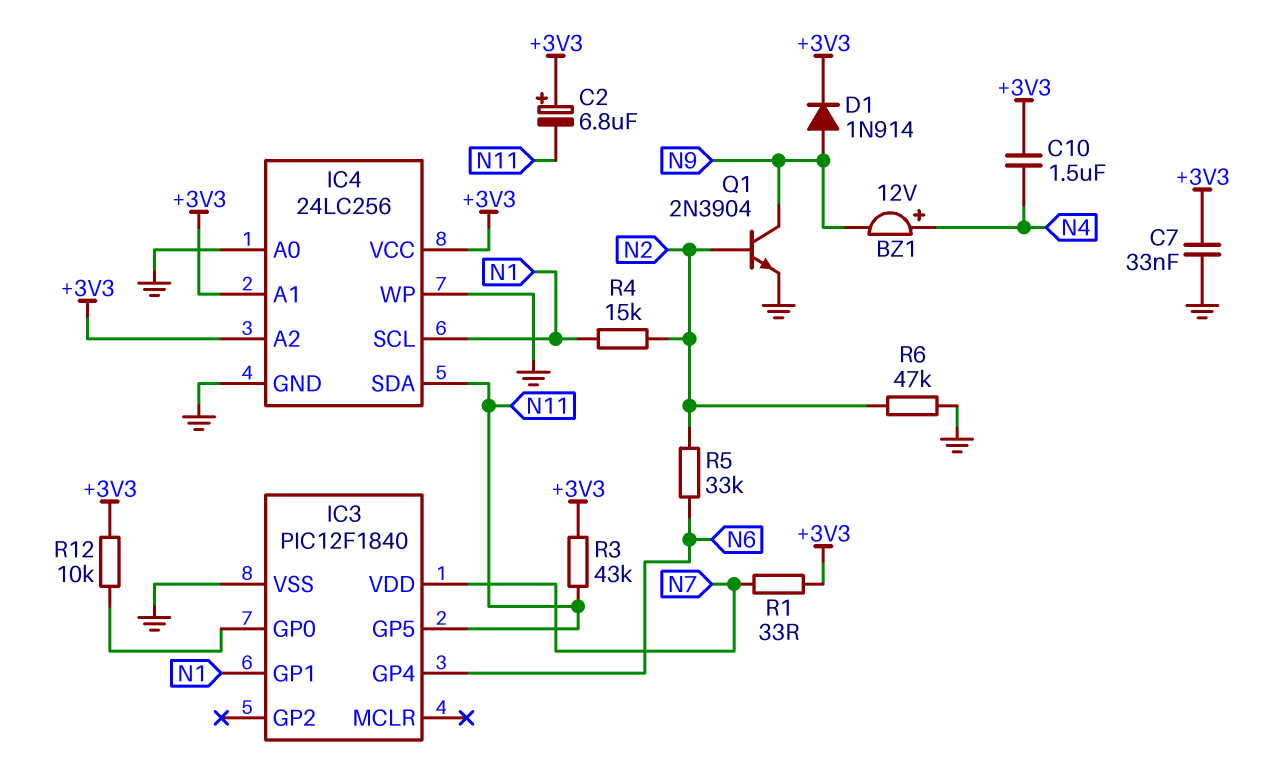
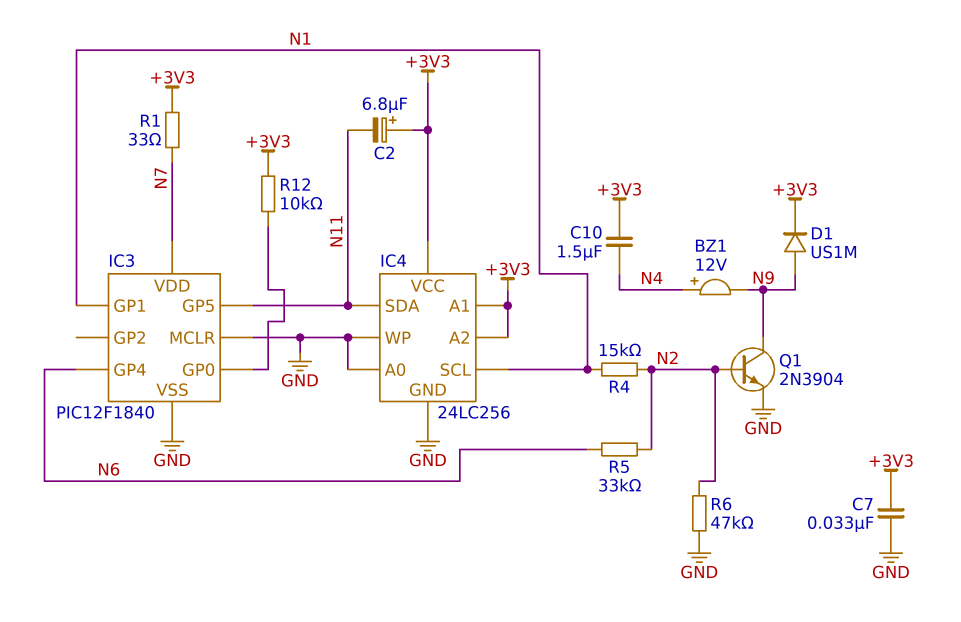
D1: diode 1N914 (A N9, K +3V3) -> diode US1M (A N9, K +3V3)
IC3 pin MCLR: none -> GND
R3: 43k (+3V3, N11) -> none

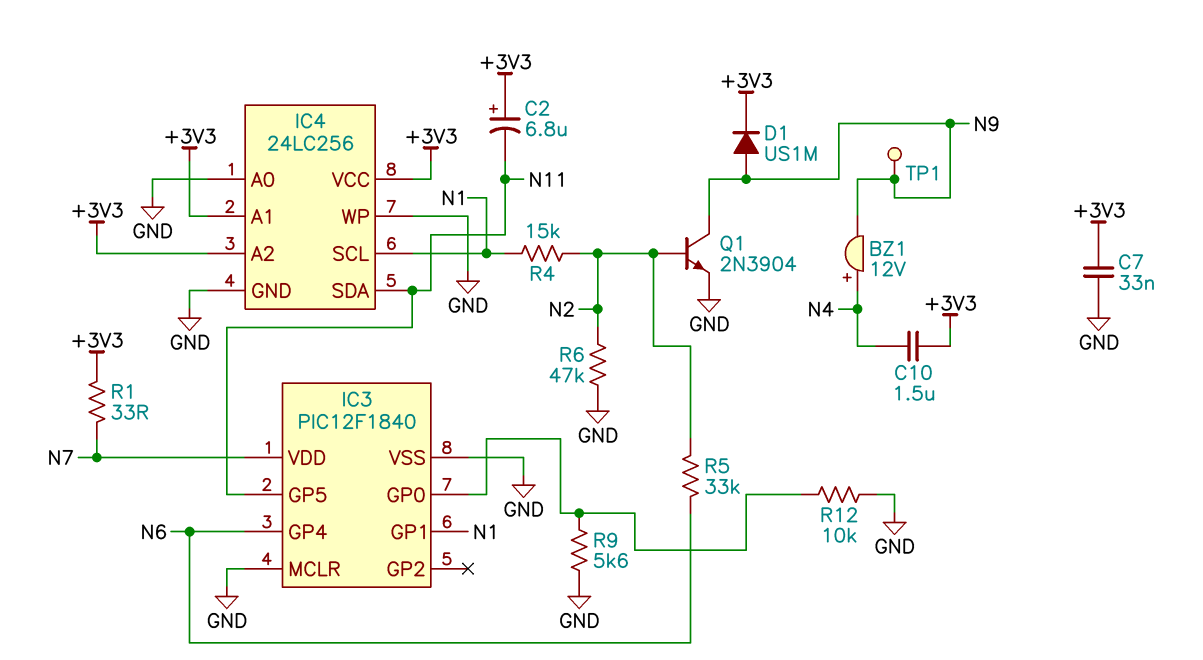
R9: none -> 5.6k (GND, IC3/GP0)
R12: 10k (+3V3, IC3/GP0) -> 10k (GND, IC3/GP0)
TP1: none -> test point (N9)

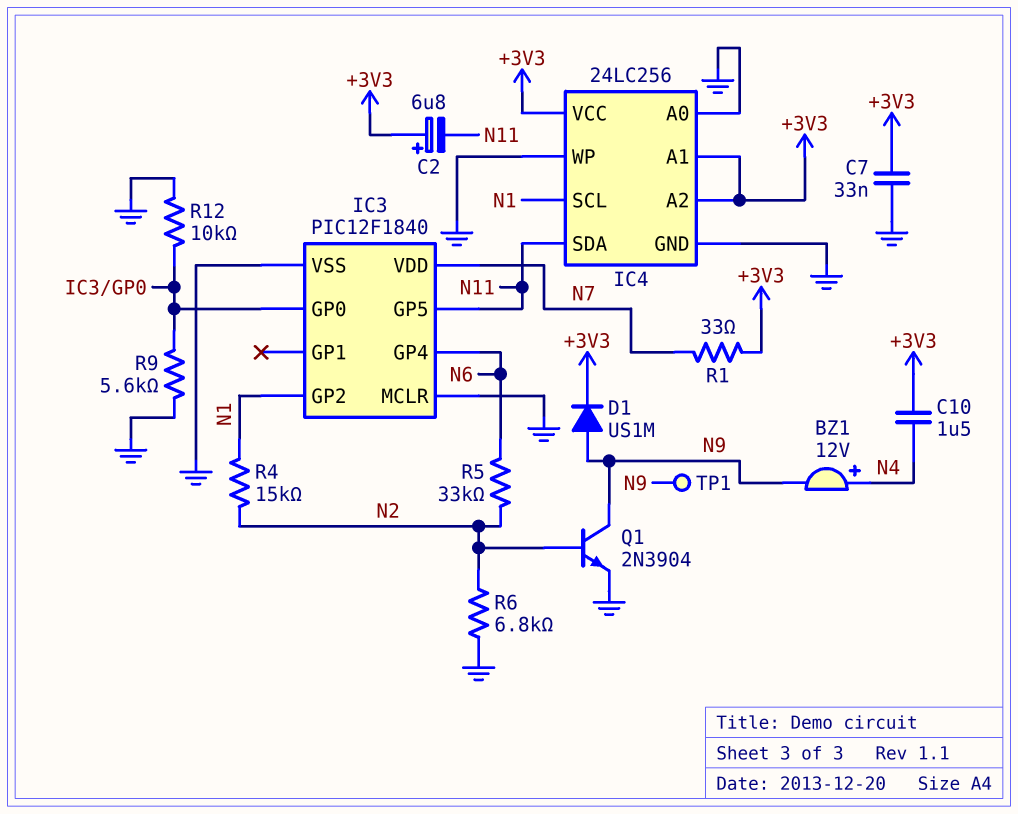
IC3 pin GP1: N1 -> none
IC3 pin GP2: none -> N1
R6: 47k (GND, N2) -> 6.8k (GND, N2)

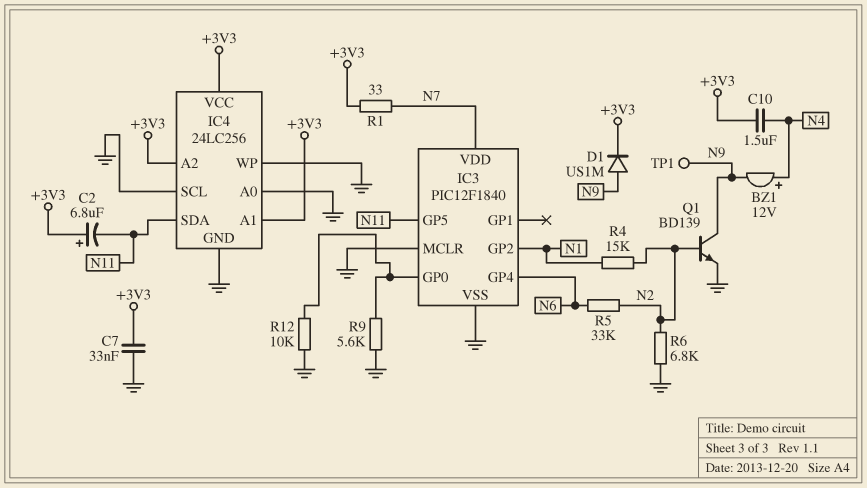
IC4 pin SCL: N1 -> GND
Q1: NPN 2N3904 (B N2, C N9, E GND) -> NPN BD139 (B N2, C N9, E GND)

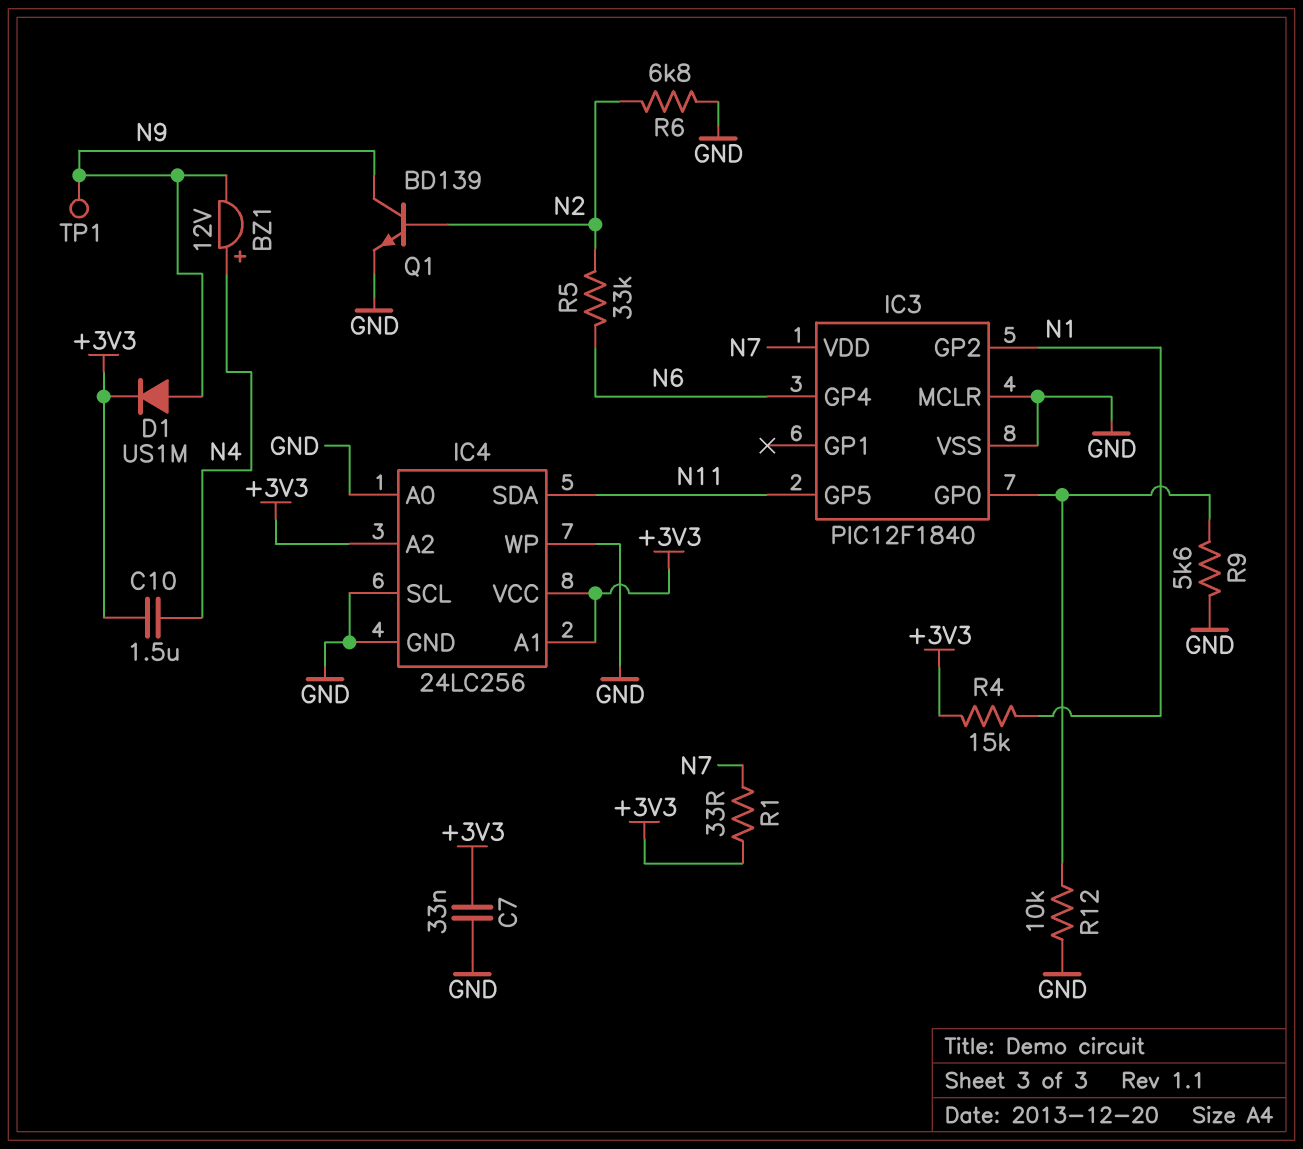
C2: 6.8uF (plus +3V3, minus N11) -> none
R4: 15k (N1, N2) -> 15k (+3V3, N1)

